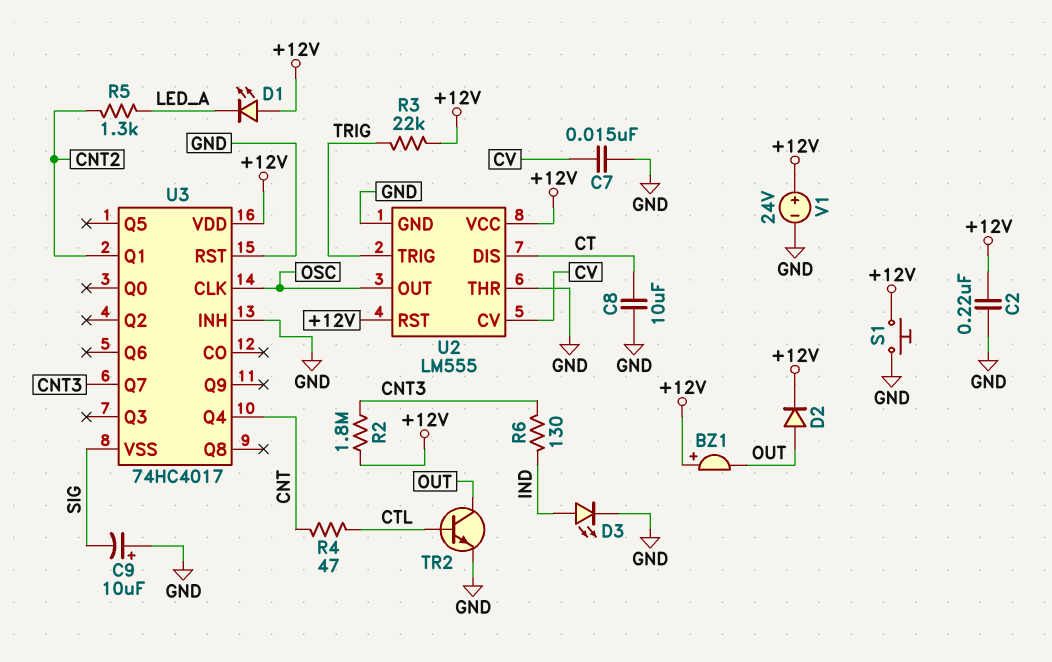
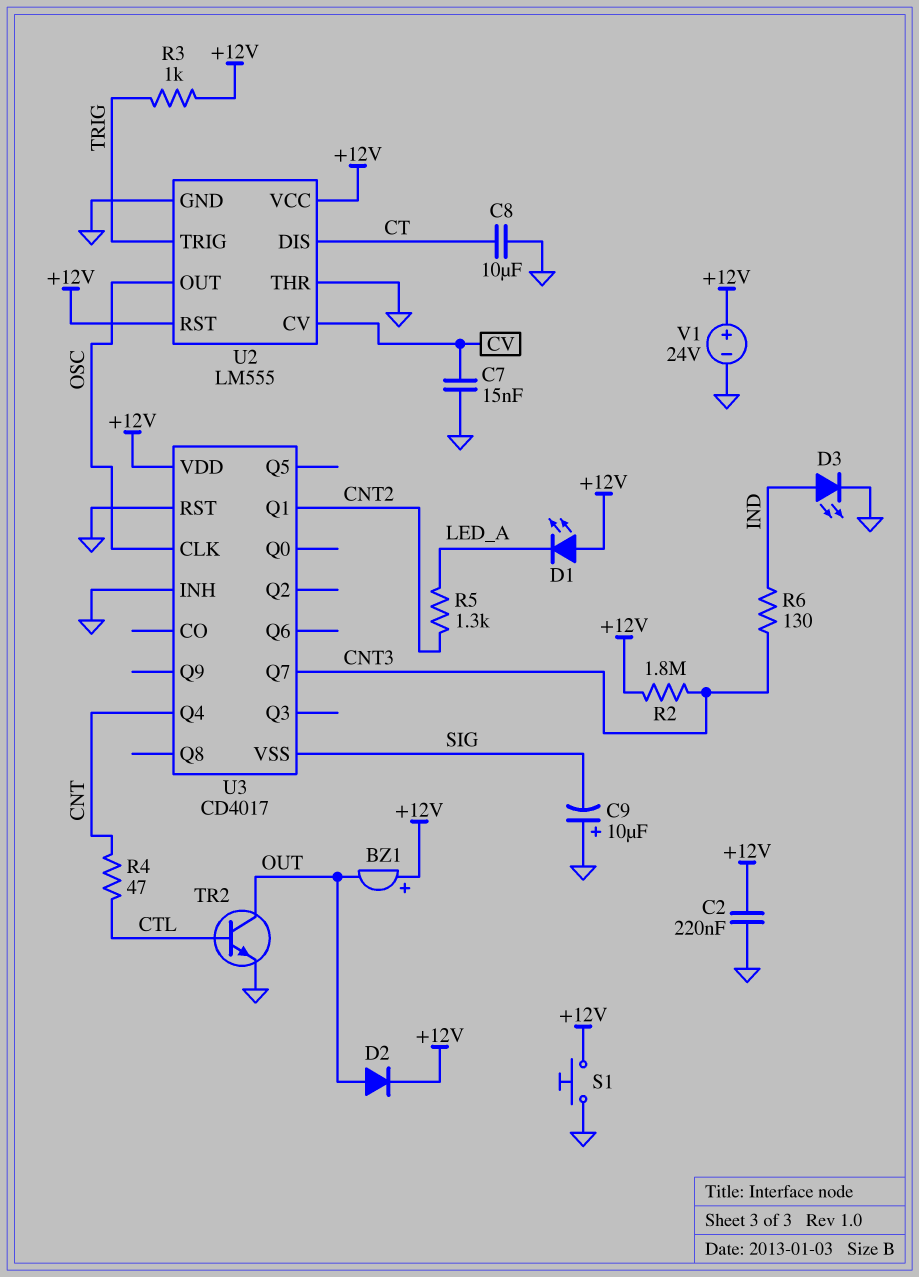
R3: 22k (+12V, TRIG) -> 1k (+12V, TRIG)
U3: 74HC4017 -> CD4017

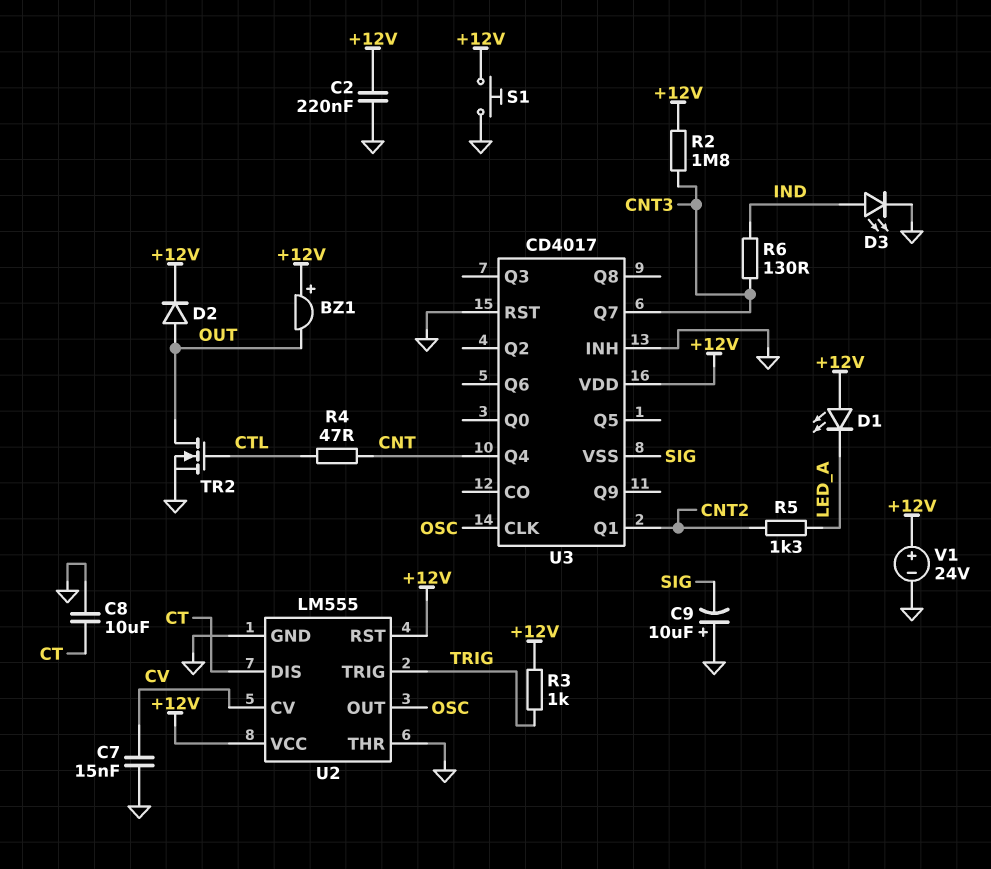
TR2: NPN (B CTL, C OUT, E GND) -> NMOS (G CTL, D OUT, S GND)

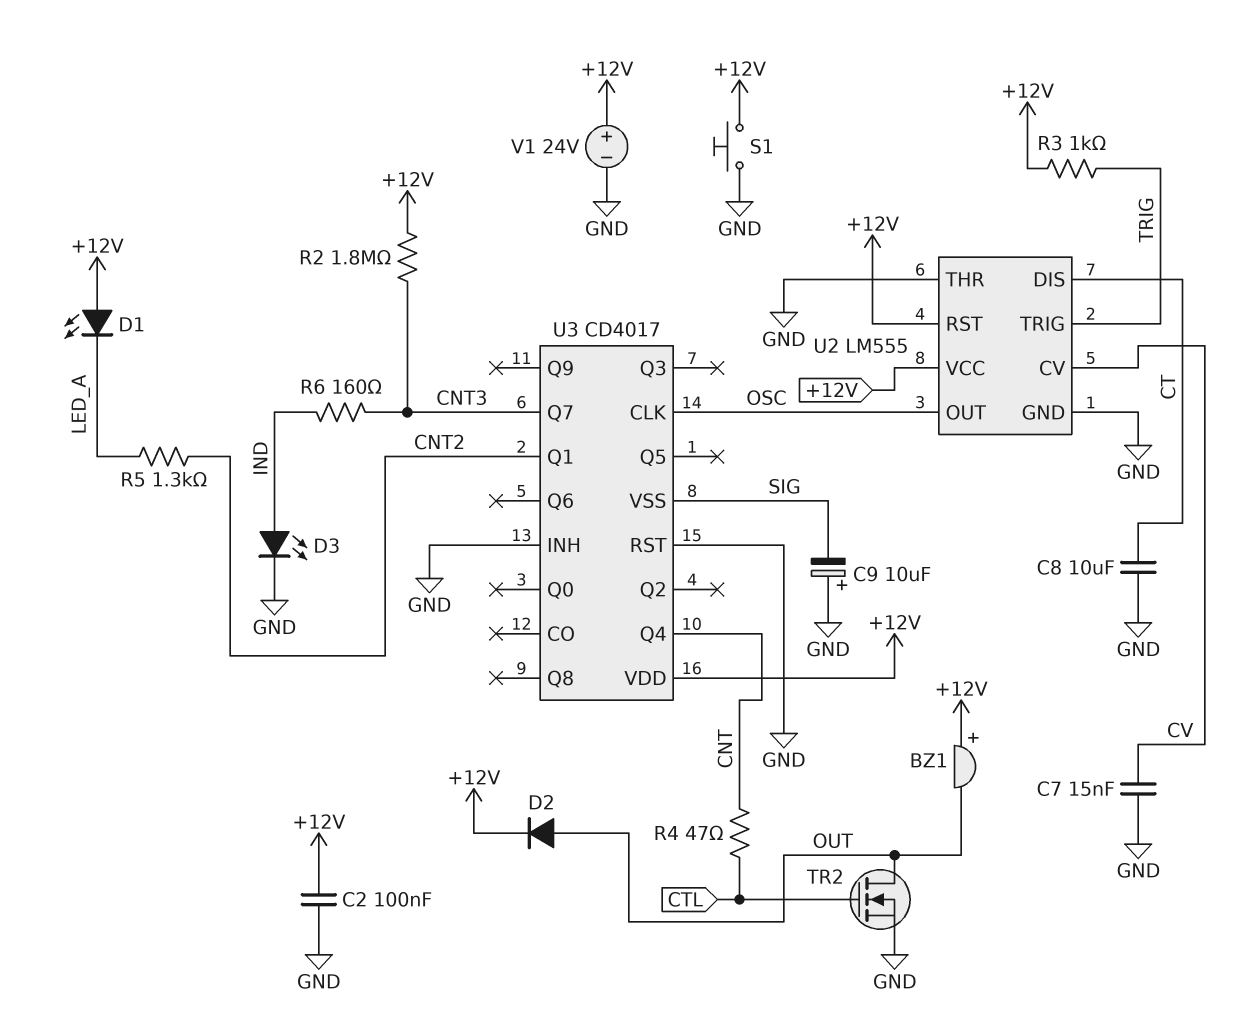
C2: 220nF (+12V, GND) -> 100nF (+12V, GND)
R6: 130 (CNT3, IND) -> 160 (CNT3, IND)

